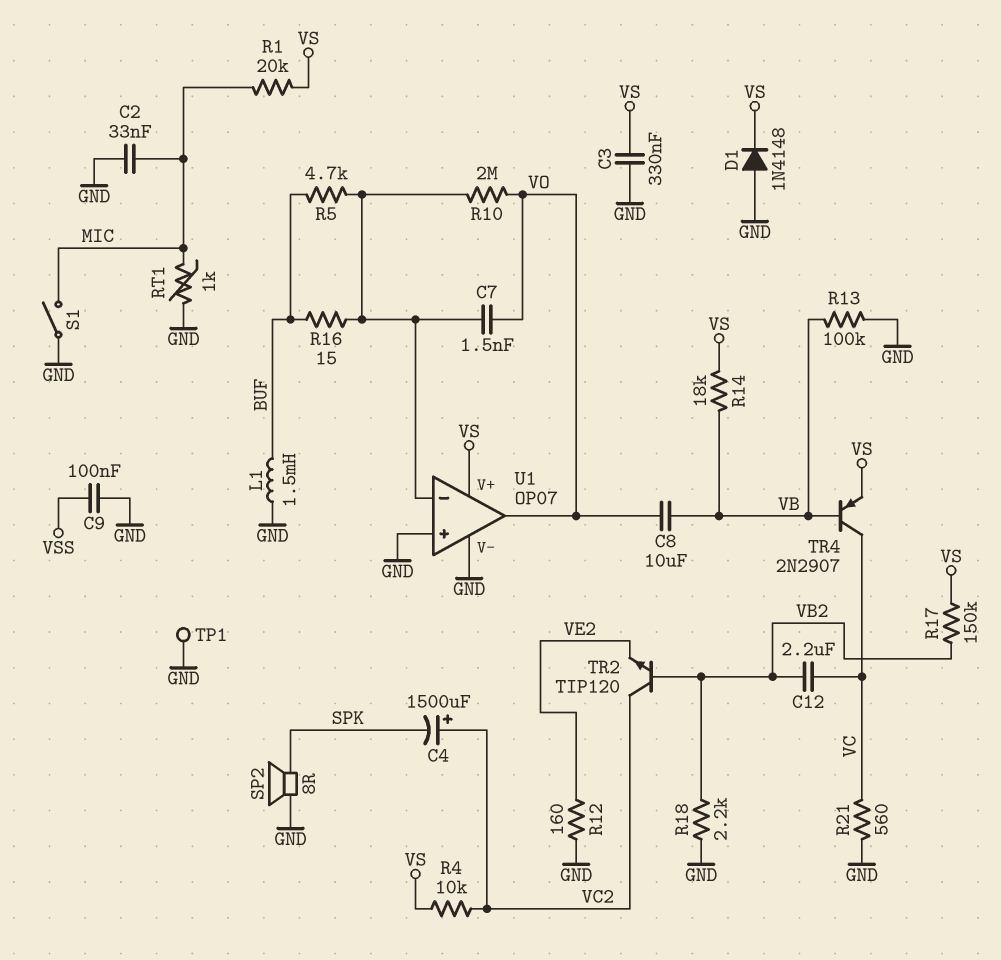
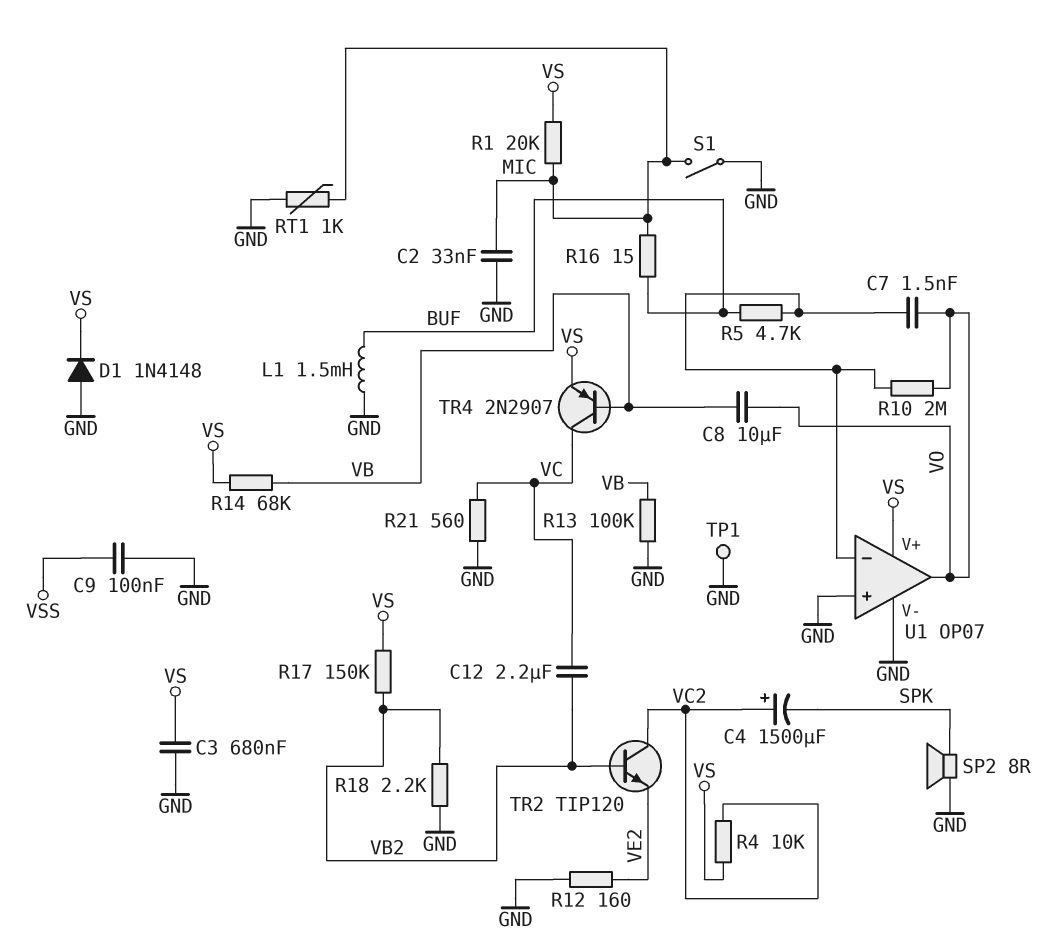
C3: 330nF (GND, VS) -> 680nF (GND, VS)
R14: 18k (VB, VS) -> 68k (VB, VS)
R16: 15 (BUF, U1/in-) -> 15 (BUF, MIC)

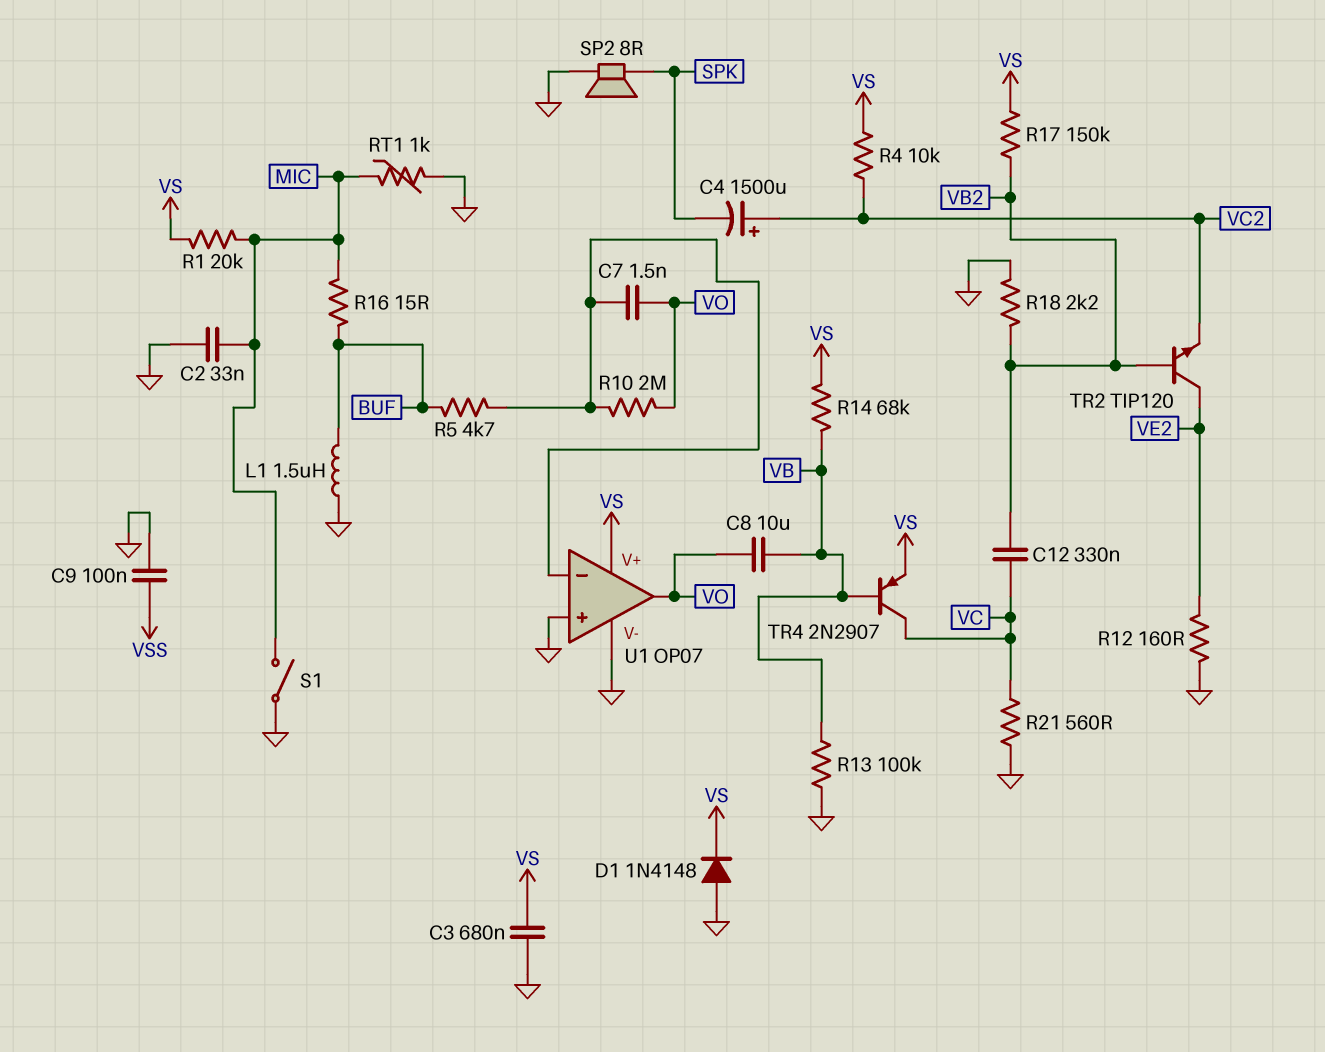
C12: 2.2uF (VB2, VC) -> 330nF (VB2, VC)
L1: 1.5mH (BUF, GND) -> 1.5uH (BUF, GND)
TP1: test point (GND) -> none
TR2: NPN TIP120 (B VB2, C VC2, E VE2) -> NPN TIP120 (B VB2, C VE2, E VC2)

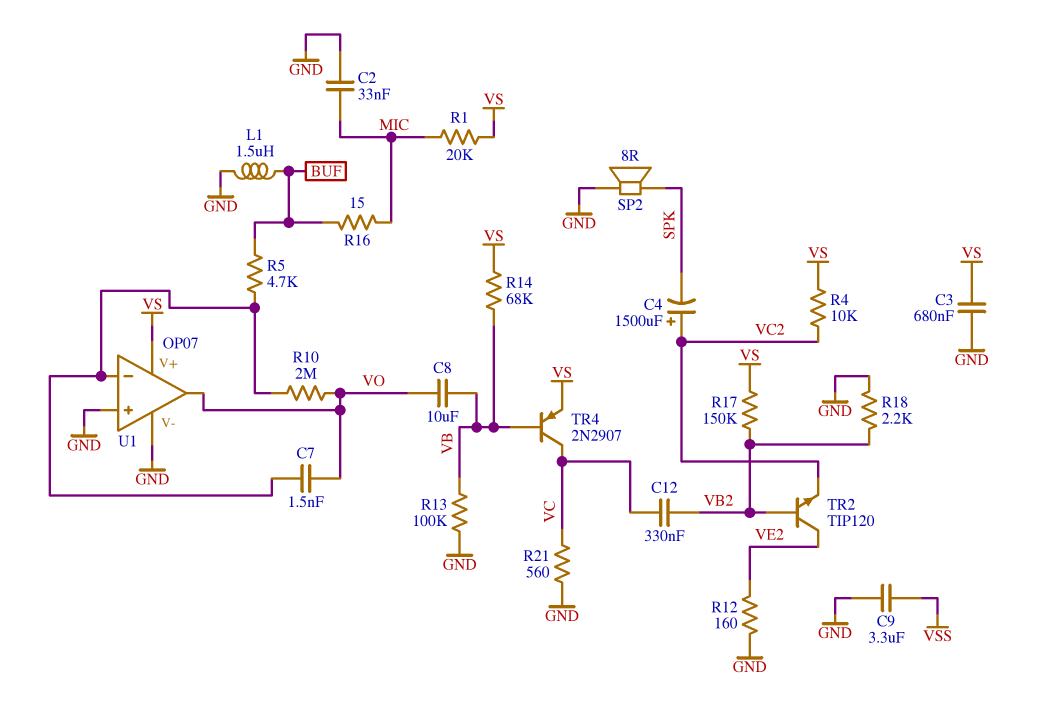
C9: 100nF (GND, VSS) -> 3.3uF (GND, VSS)
D1: diode 1N4148 (A GND, K VS) -> none
RT1: 1k (GND, MIC) -> none
S1: switch (GND, MIC) -> none

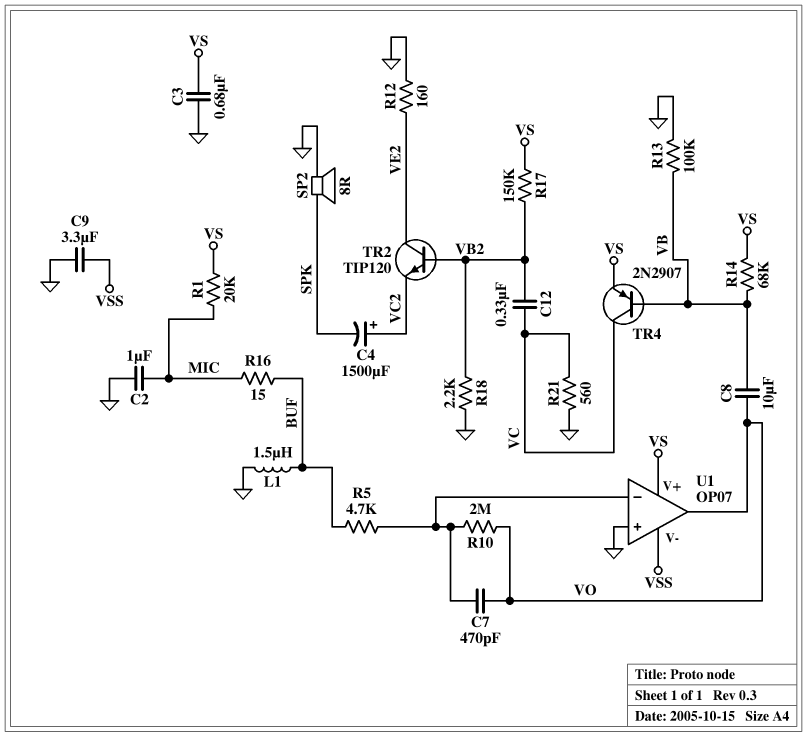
C2: 33nF (GND, MIC) -> 1uF (GND, MIC)
C7: 1.5nF (U1/in-, VO) -> 470pF (U1/in-, VO)
R4: 10k (VC2, VS) -> none
U1 pin V-: GND -> VSS

